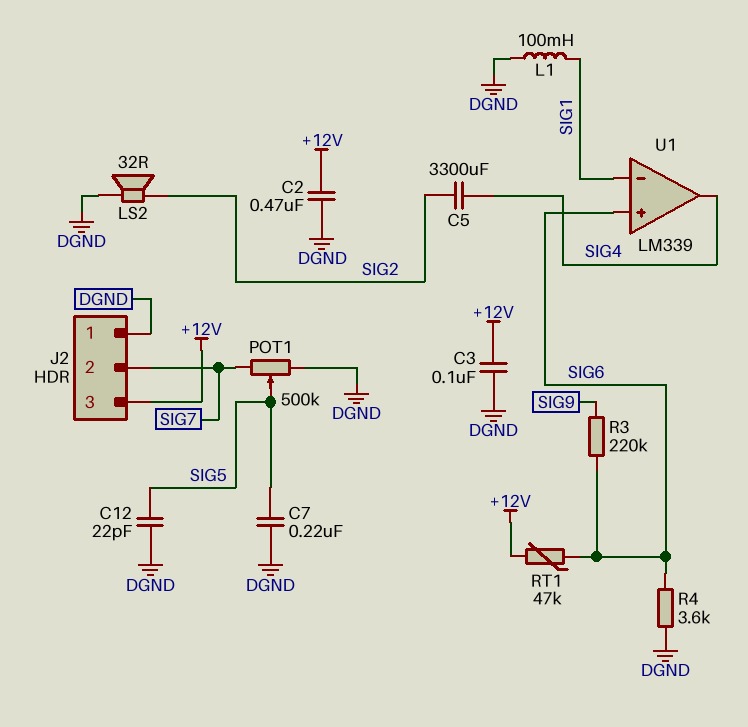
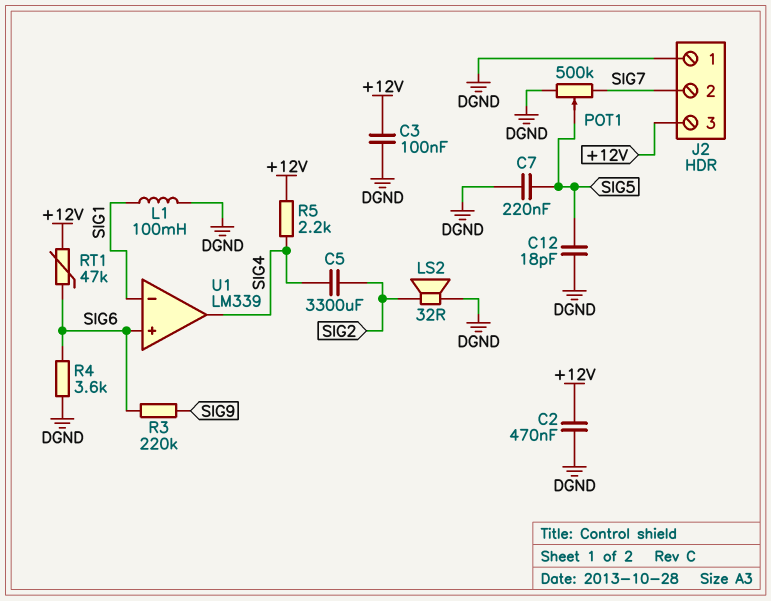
C12: 22pF (DGND, SIG5) -> 18pF (DGND, SIG5)
R5: none -> 2.2k (+12V, SIG4)

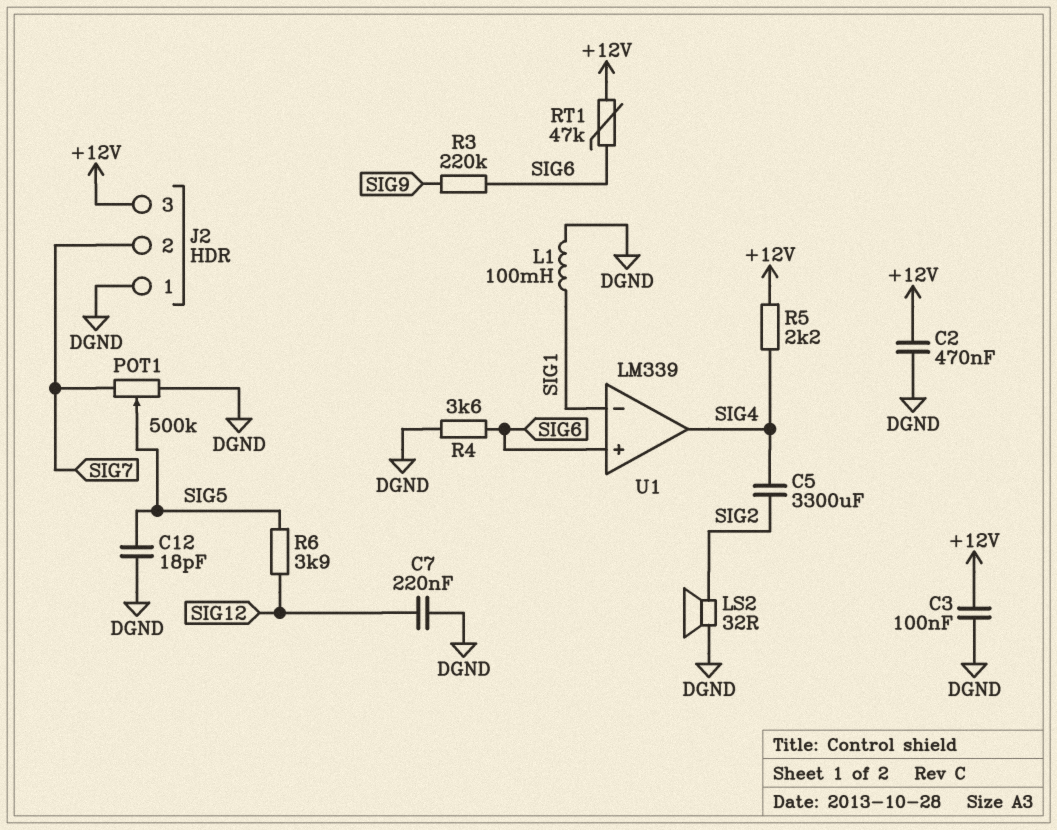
C7: 220nF (DGND, SIG5) -> 220nF (DGND, SIG12)
R6: none -> 3.9k (SIG5, SIG12)

